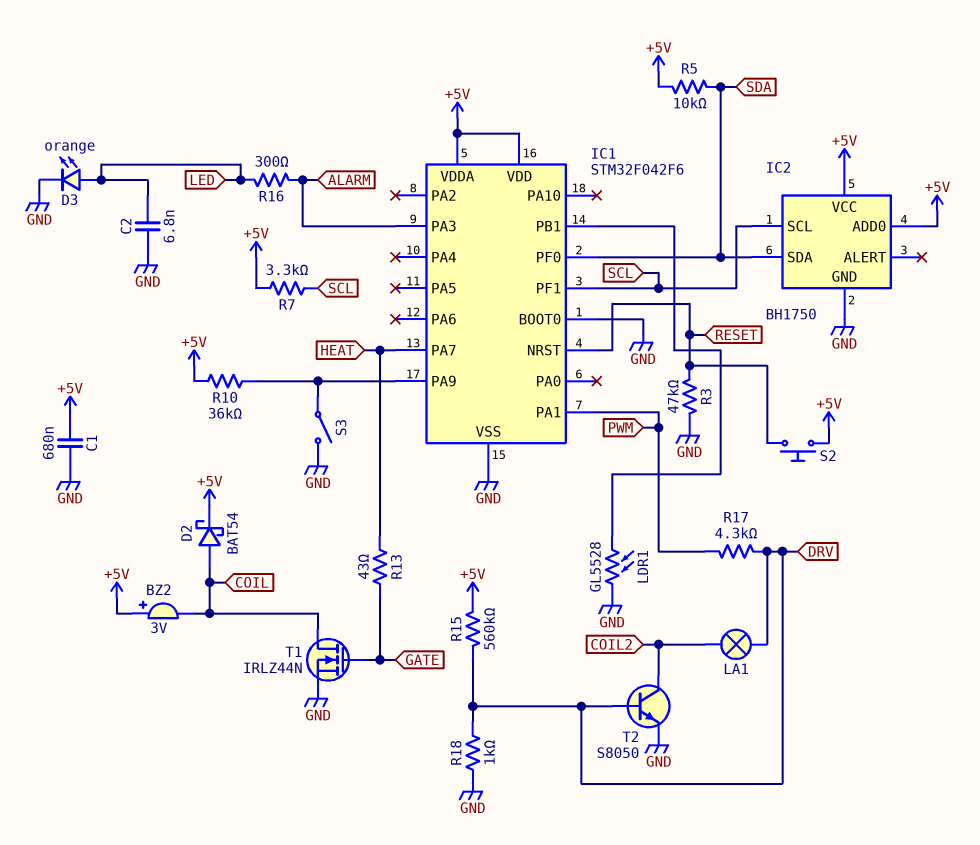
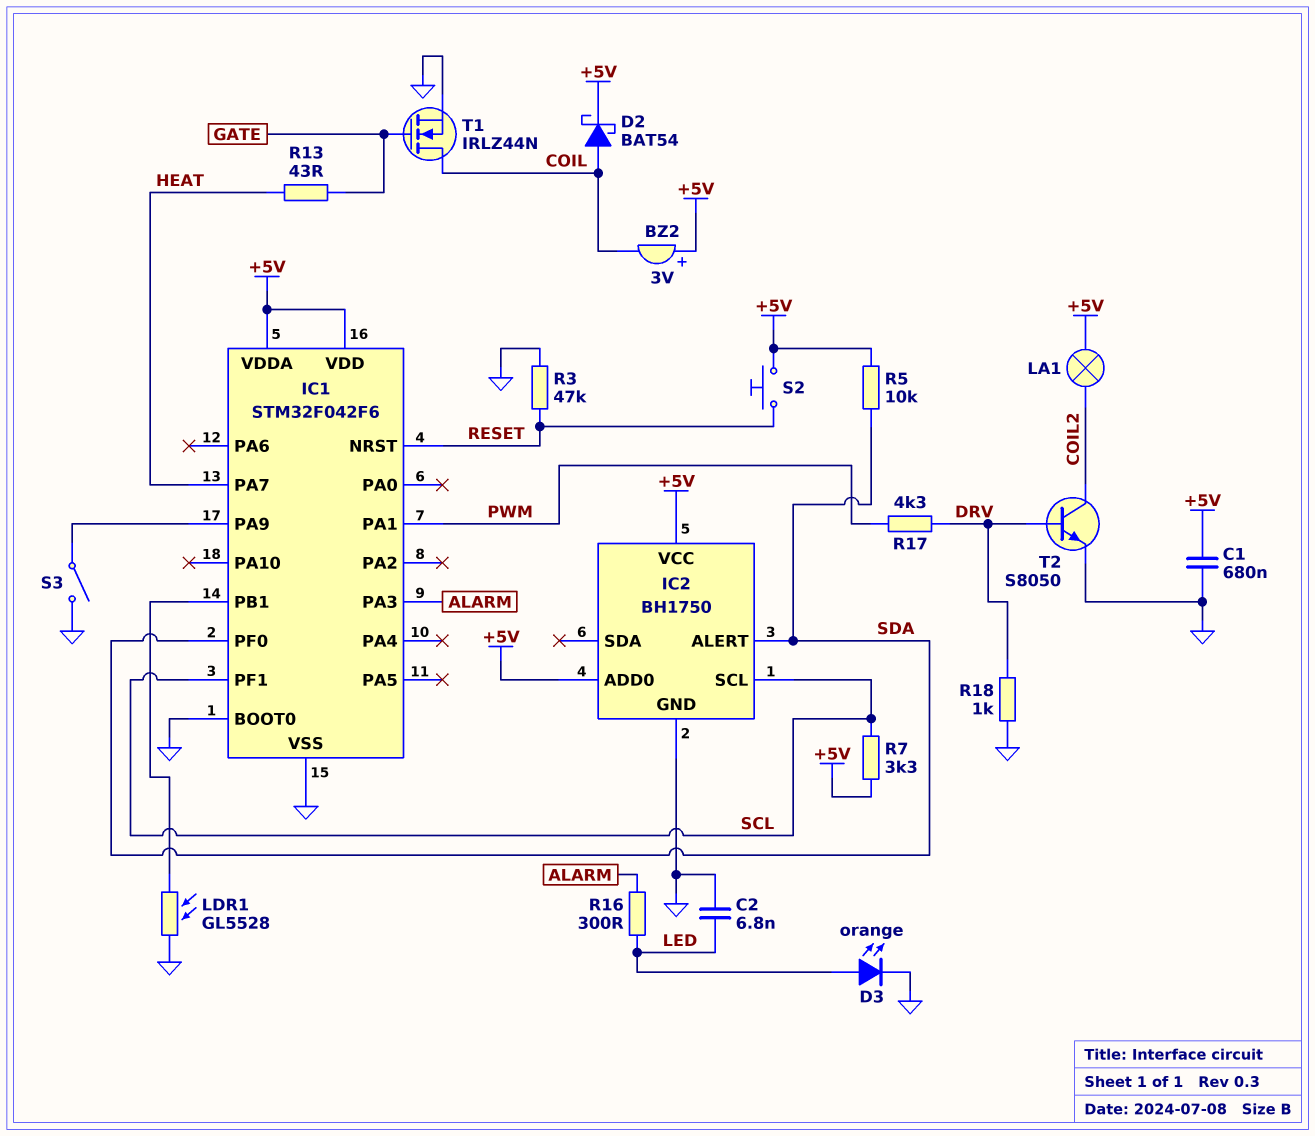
IC2 pin ALERT: none -> SDA
IC2 pin SDA: SDA -> none
LA1: lamp (COIL2, DRV) -> lamp (+5V, COIL2)
R10: 36k (+5V, IC1/PA9) -> none
R15: 560k (+5V, DRV) -> none

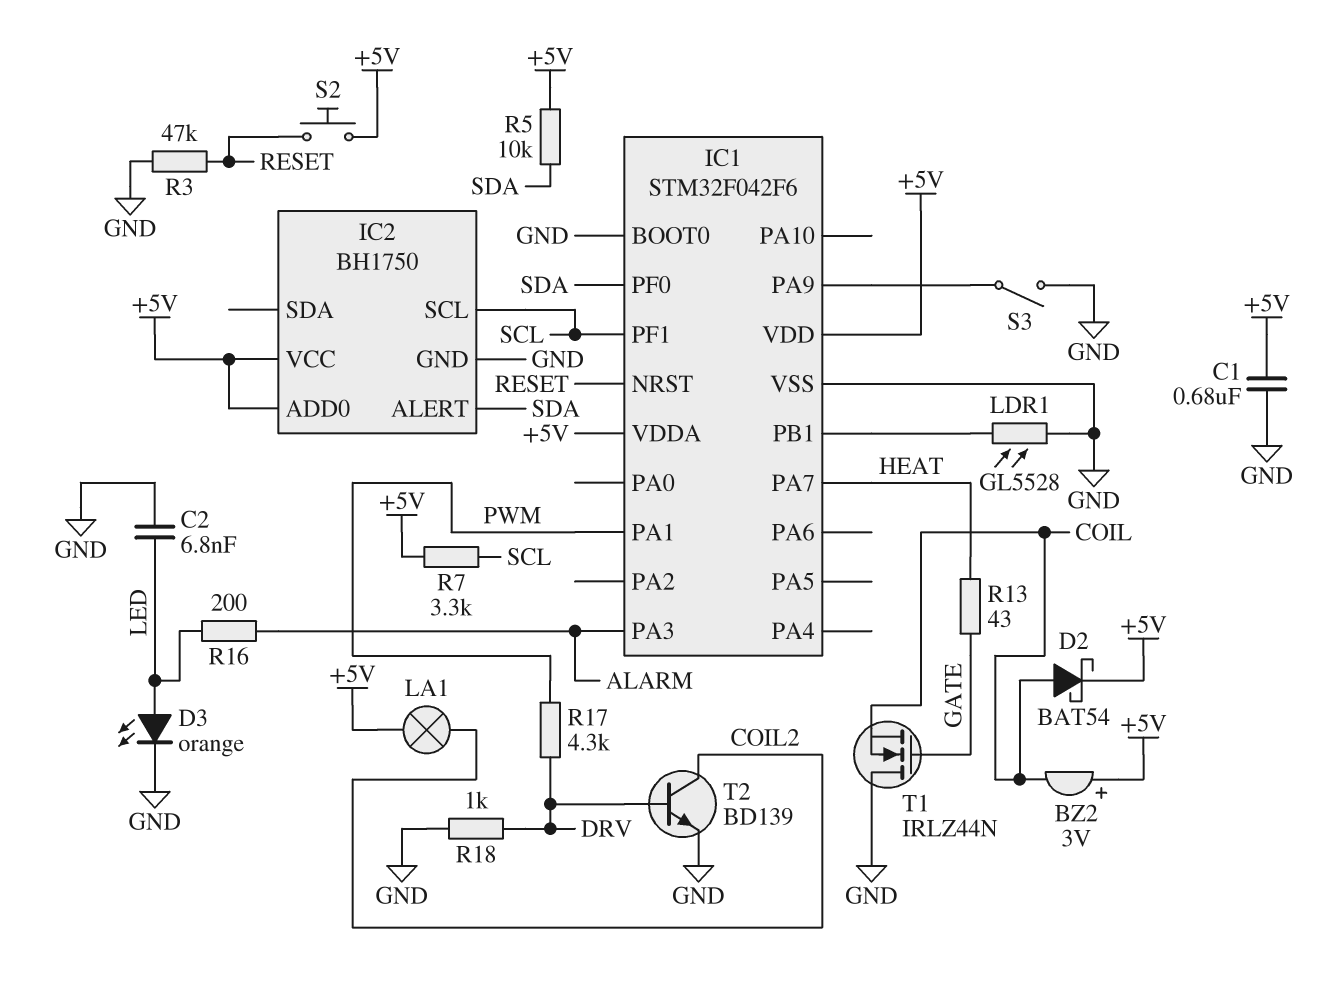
R16: 300 (ALARM, LED) -> 200 (ALARM, LED)
T1: NMOS IRLZ44N (G GATE, D COIL, S GND) -> NMOS IRLZ44N (G GATE, D GND, S COIL)
T2: NPN S8050 (B DRV, C COIL2, E GND) -> NPN BD139 (B DRV, C COIL2, E GND)

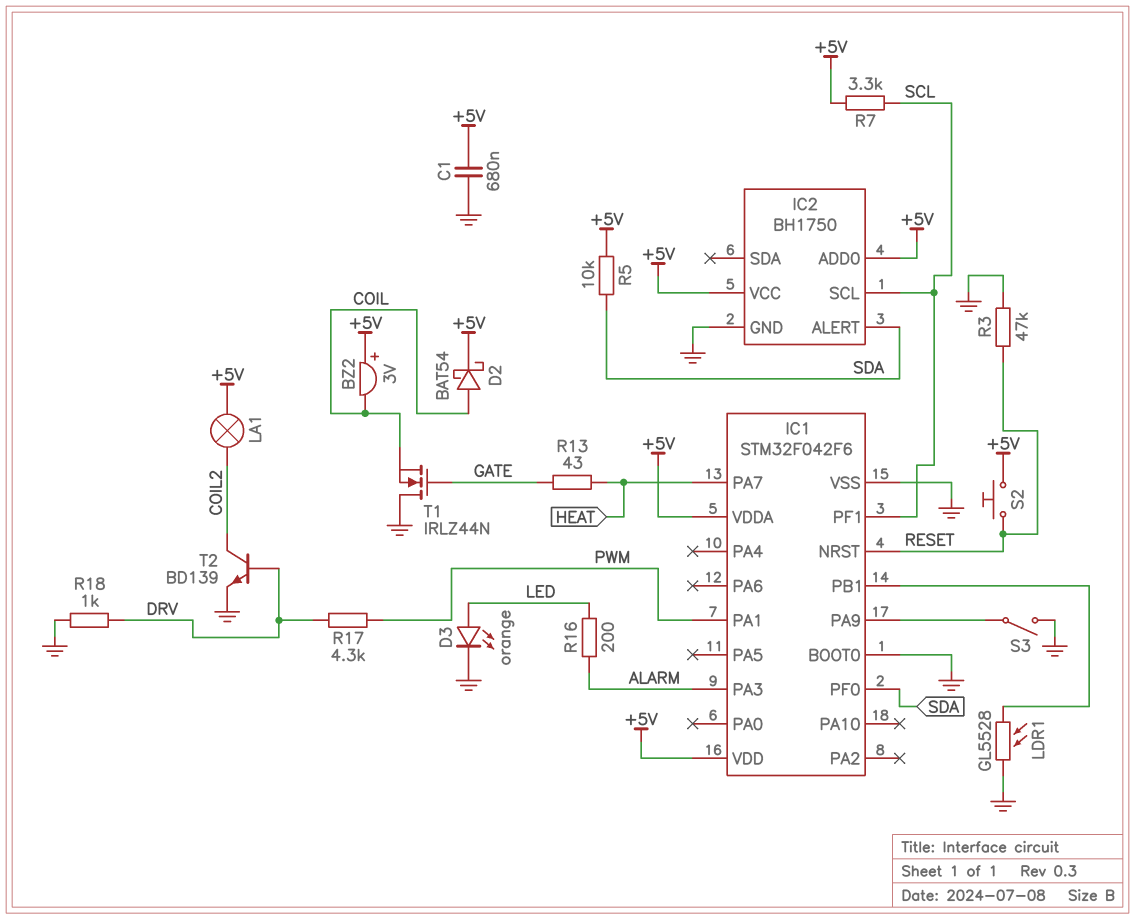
C2: 6.8nF (GND, LED) -> none

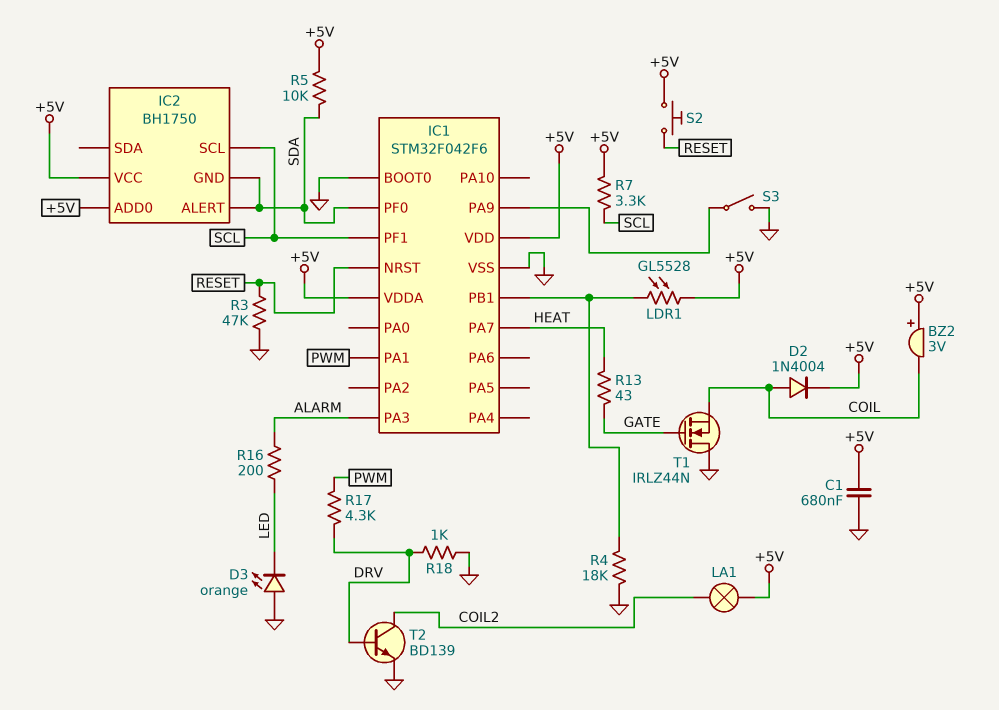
D2: schottky BAT54 (A COIL, K +5V) -> diode 1N4004 (A COIL, K +5V)
D3: LED orange (A LED, K GND) -> LED orange (A GND, K LED)
IC2 pin GND: GND -> SDA
LDR1: GL5528 (GND, IC1/PB1) -> GL5528 (+5V, IC1/PB1)
R4: none -> 18k (GND, IC1/PB1)

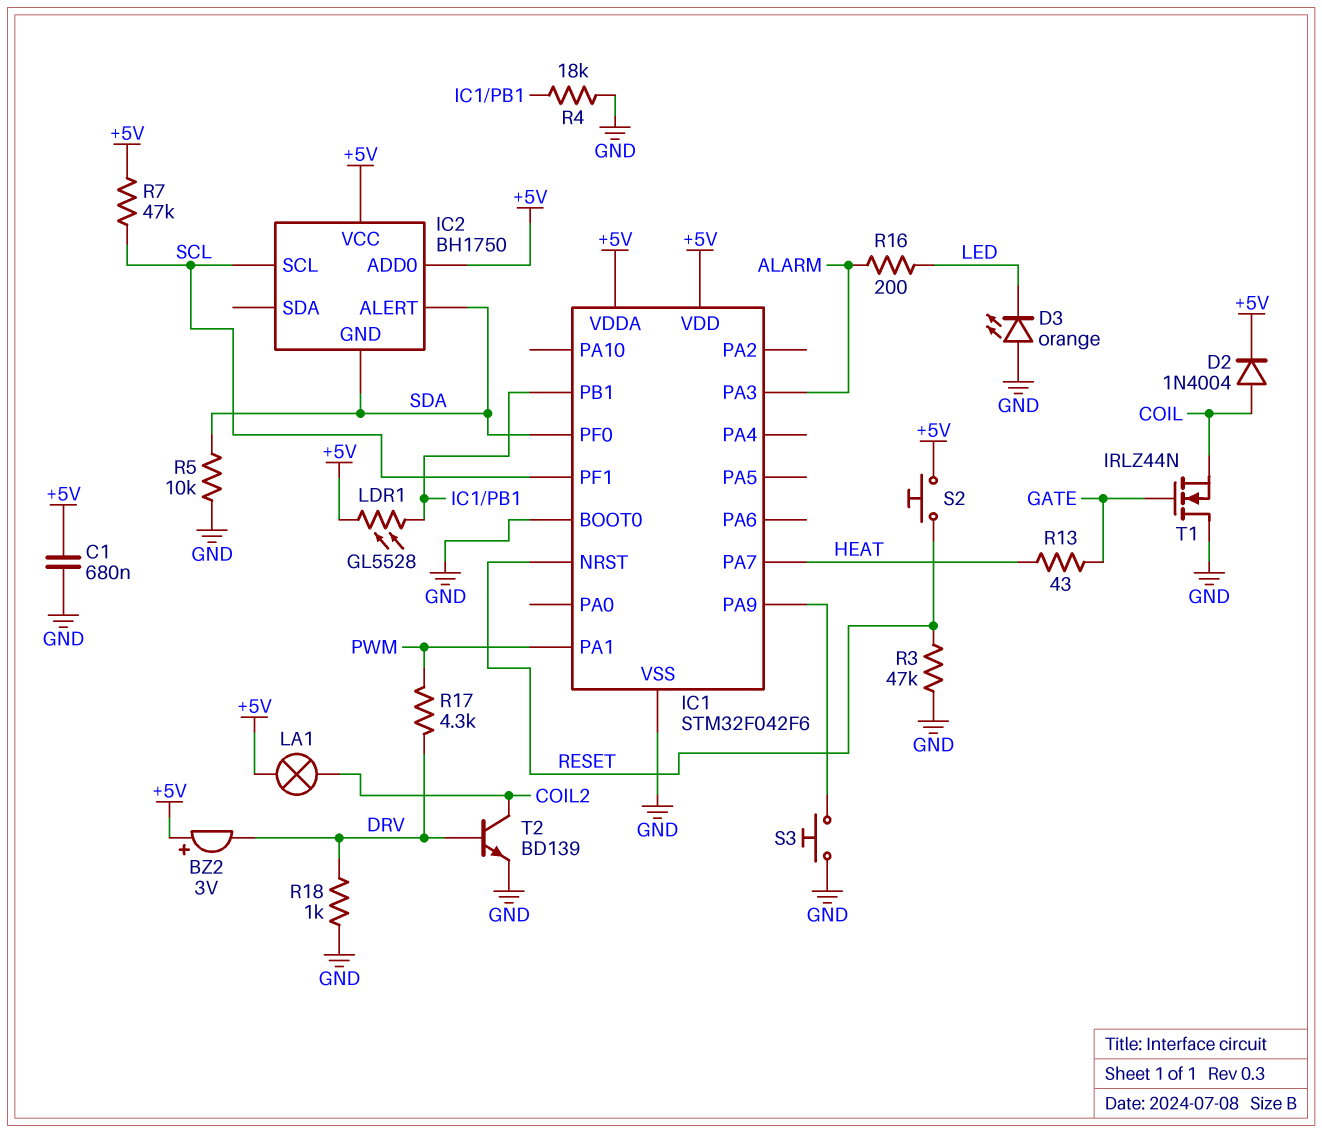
BZ2: buzzer 3V (plus +5V, minus COIL) -> buzzer 3V (plus +5V, minus DRV)
R5: 10k (+5V, SDA) -> 10k (GND, SDA)
R7: 3.3k (+5V, SCL) -> 47k (+5V, SCL)
S3: switch (GND, IC1/PA9) -> button (GND, IC1/PA9)

